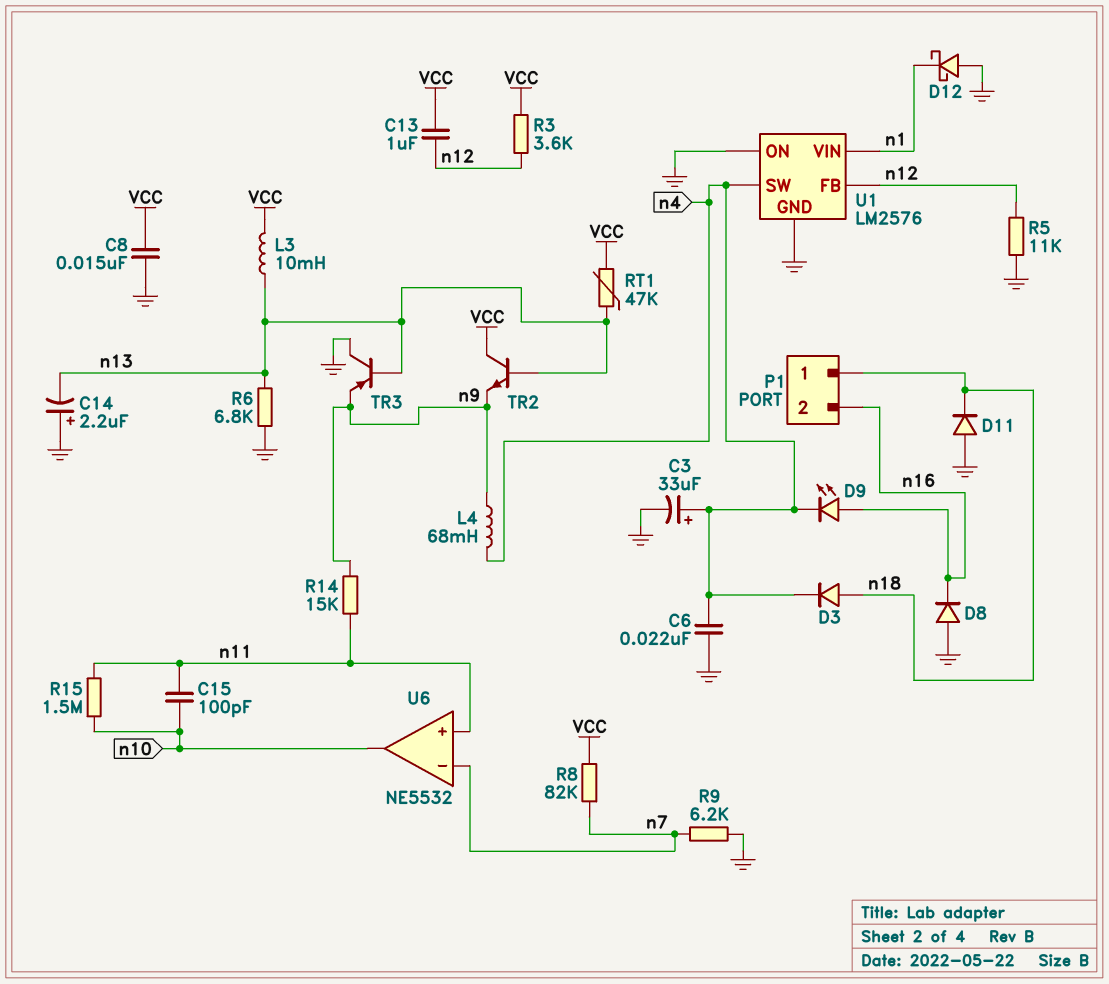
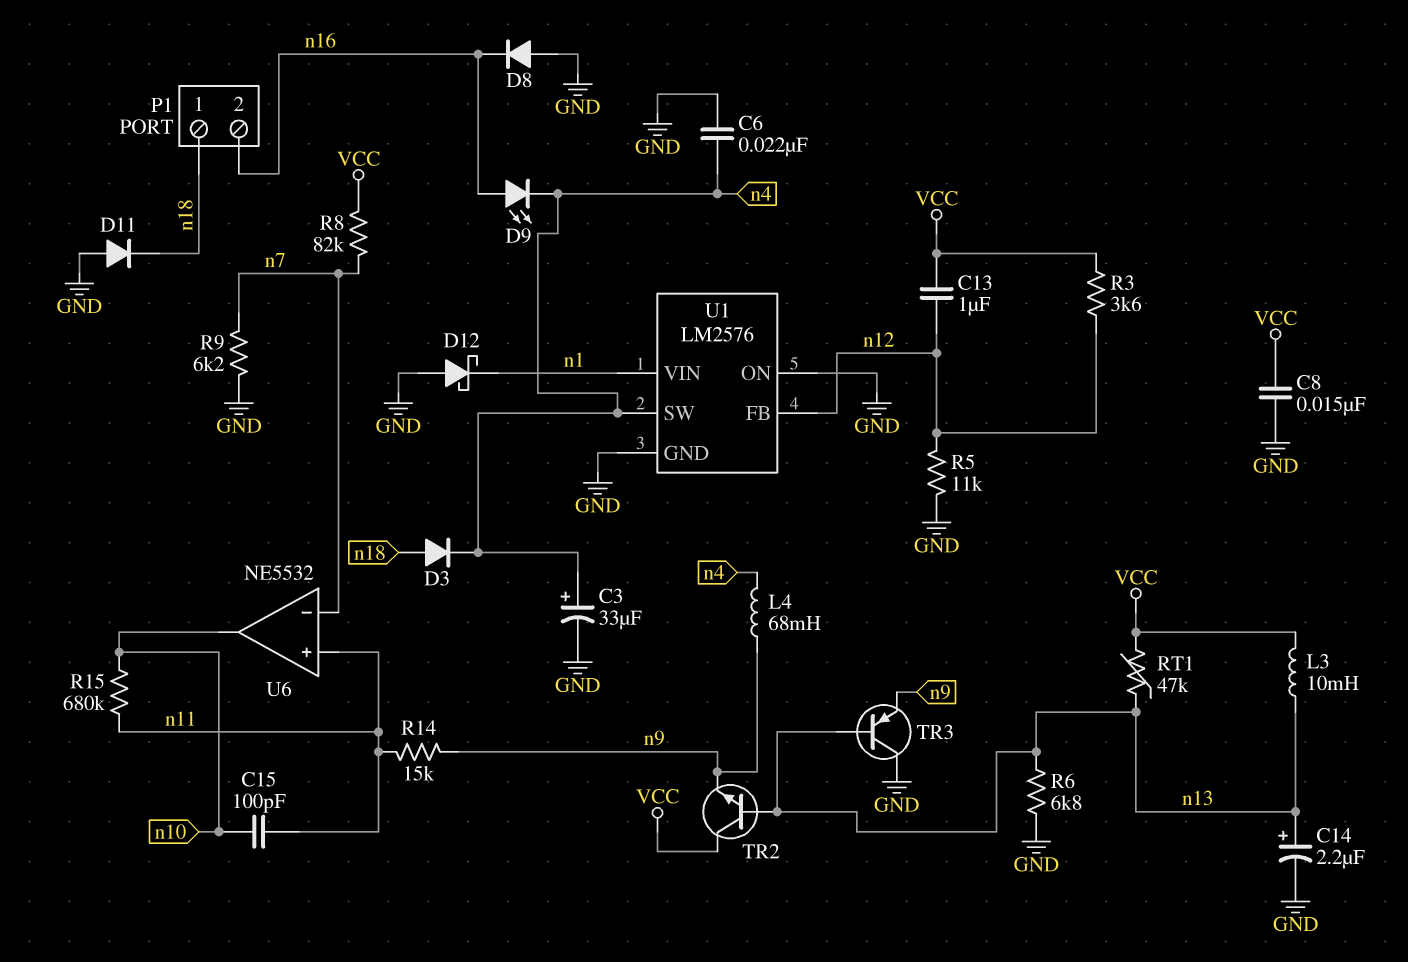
C14: 2.2uF (plus GND, minus n13) -> 2.2uF (plus n13, minus GND)
R15: 1.5M (n10, n11) -> 680k (n10, n11)

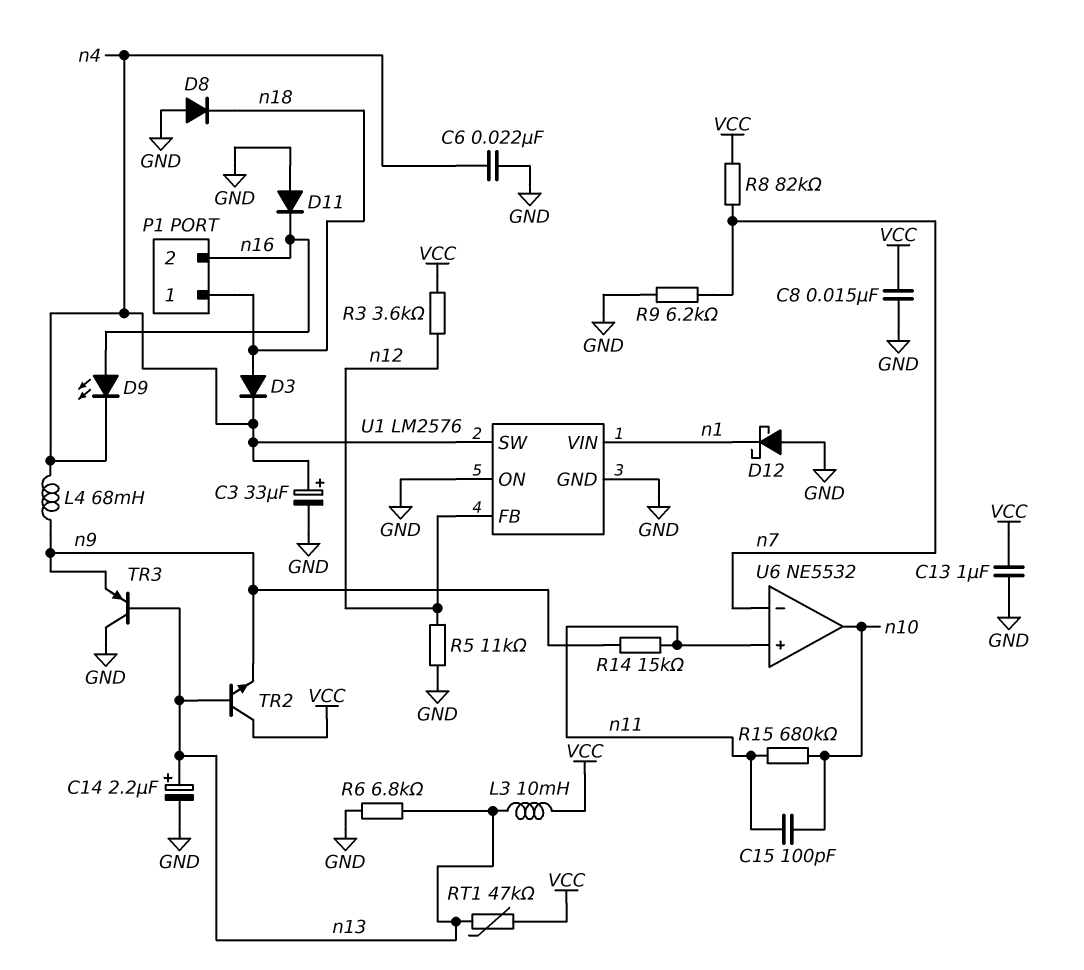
C13: 1uF (VCC, n12) -> 1uF (GND, VCC)
D8: diode (A GND, K n16) -> diode (A GND, K n18)
D11: diode (A GND, K n18) -> diode (A GND, K n16)

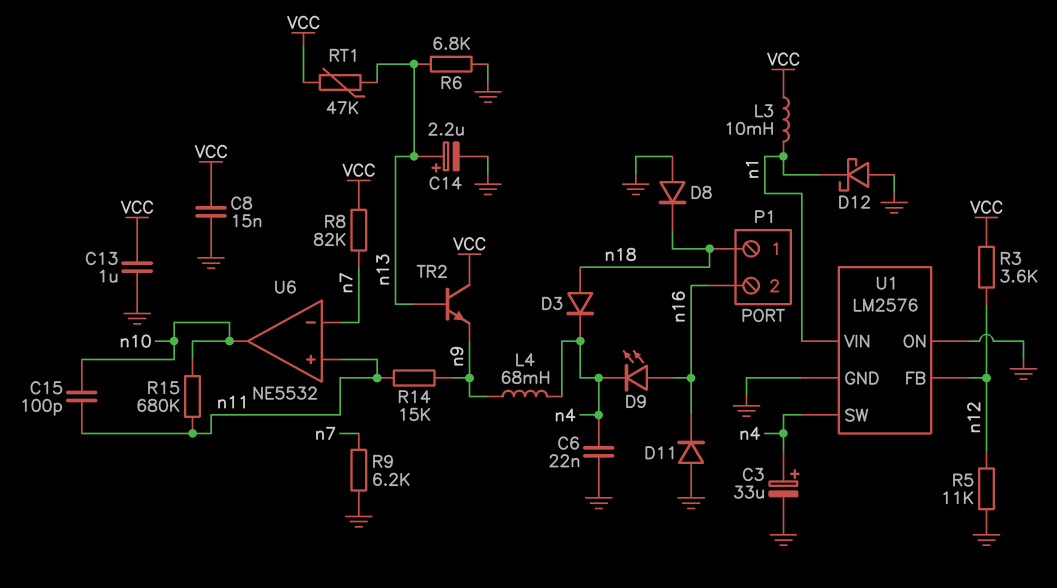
L3: 10mH (VCC, n13) -> 10mH (VCC, n1)
TR3: PNP (B n13, C GND, E n9) -> none

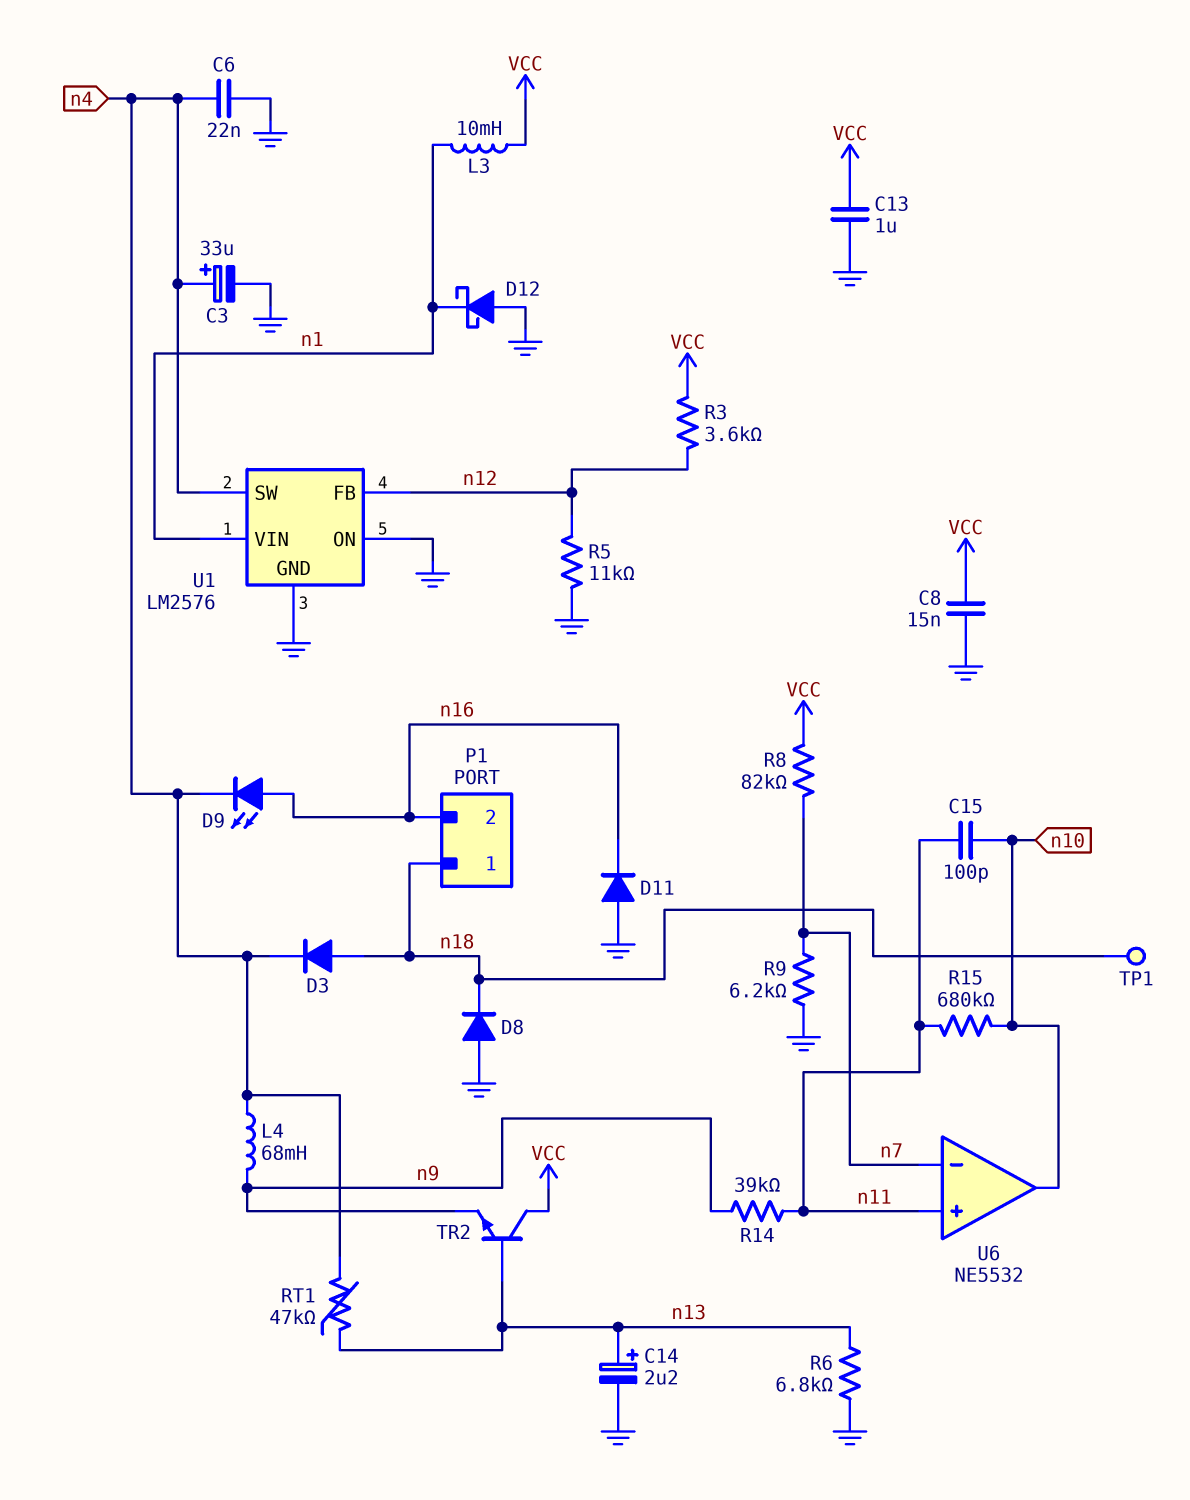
R14: 15k (n9, n11) -> 39k (n9, n11)
RT1: 47k (VCC, n13) -> 47k (n4, n13)
TP1: none -> test point (n18)

